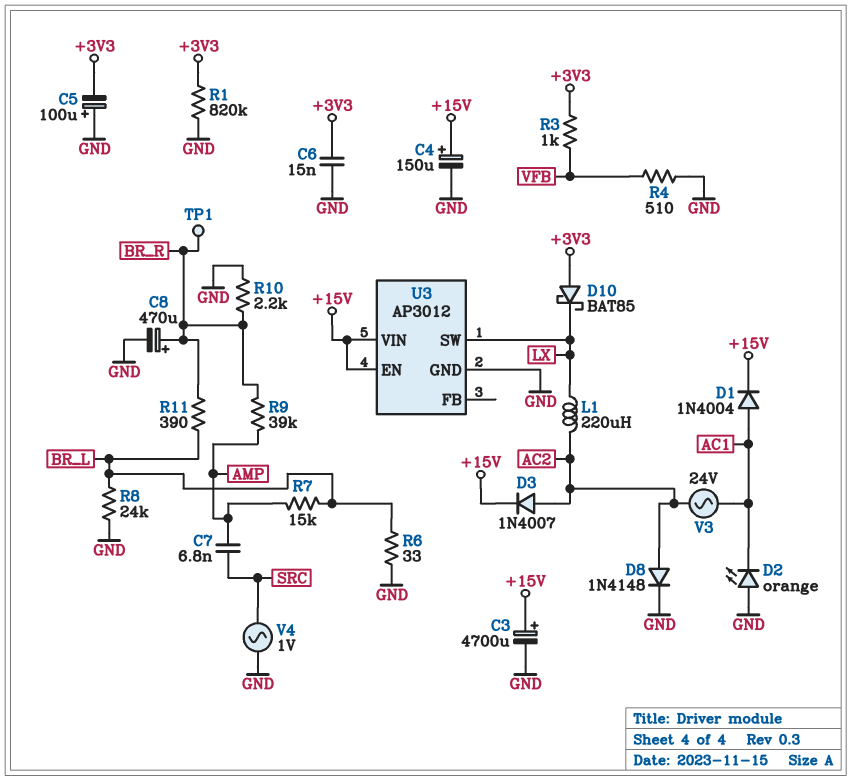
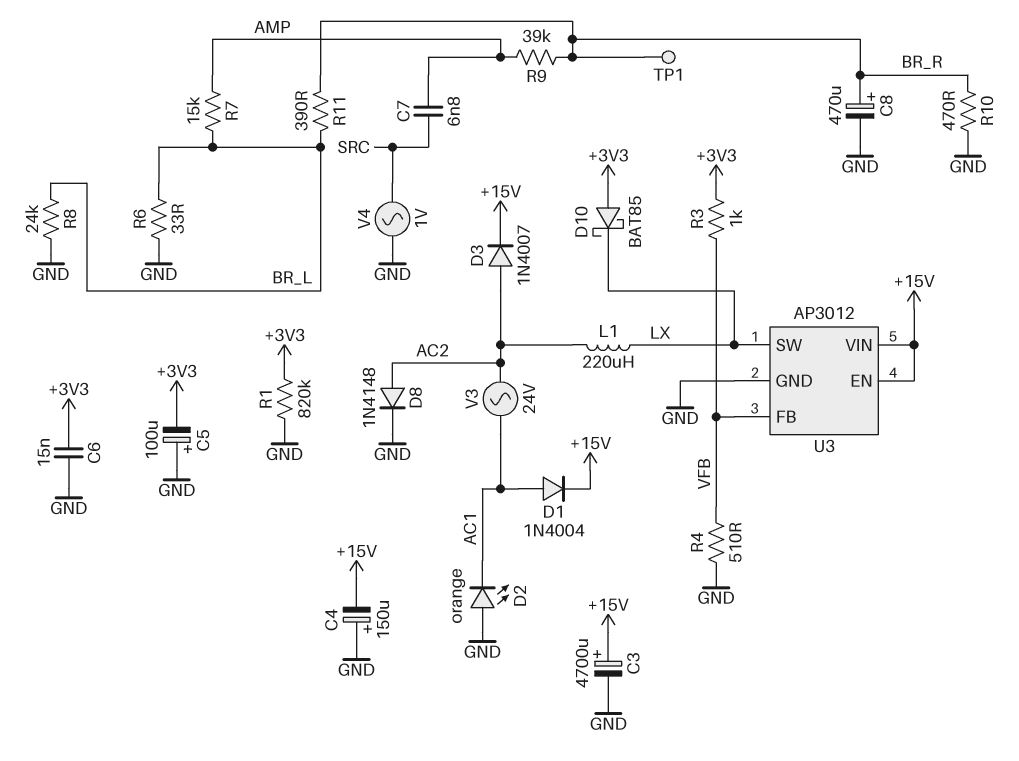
C4: 150uF (plus +15V, minus GND) -> 150uF (plus GND, minus +15V)
R10: 2.2k (BR_R, GND) -> 470 (BR_R, GND)
U3 pin FB: none -> VFB

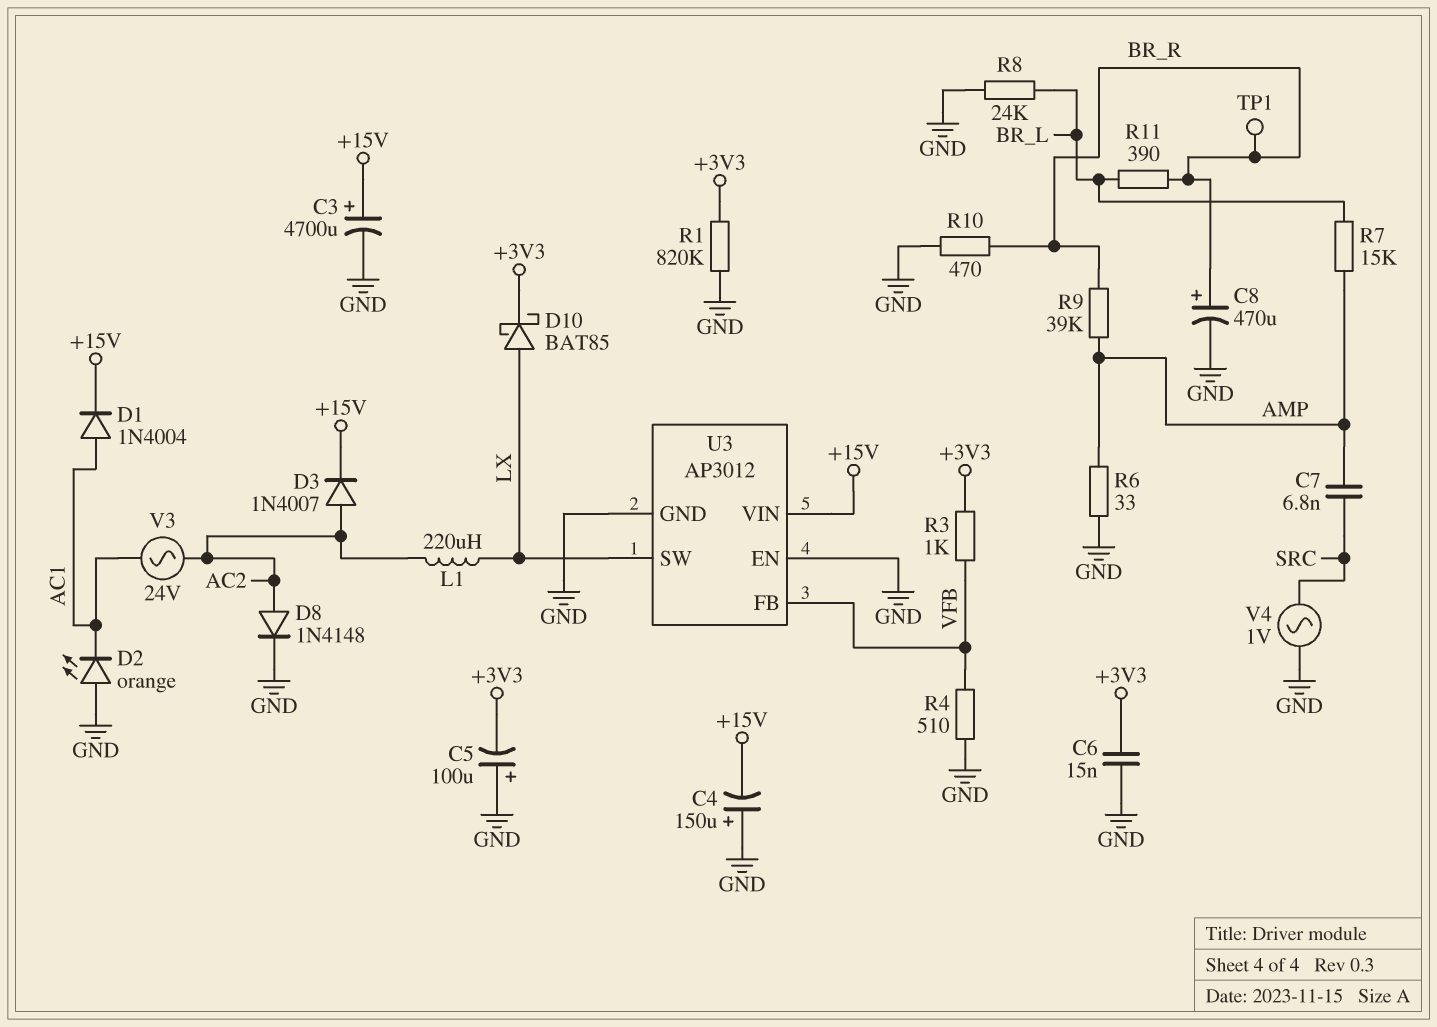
D10: schottky BAT85 (A +3V3, K LX) -> schottky BAT85 (A LX, K +3V3)
R6: 33 (BR_L, GND) -> 33 (AMP, GND)
U3 pin EN: +15V -> GND

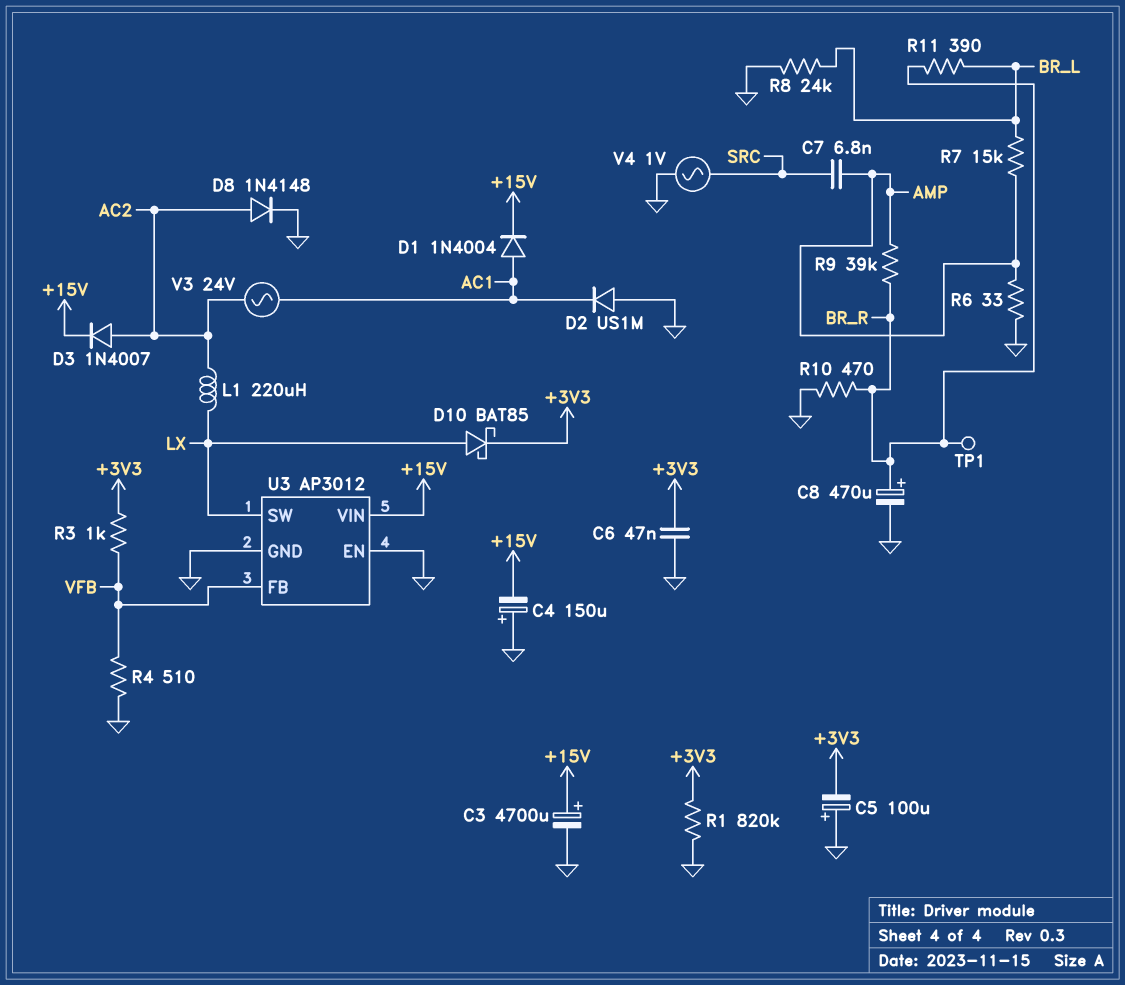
C6: 15nF (+3V3, GND) -> 47nF (+3V3, GND)
D2: LED orange (A GND, K AC1) -> diode US1M (A GND, K AC1)

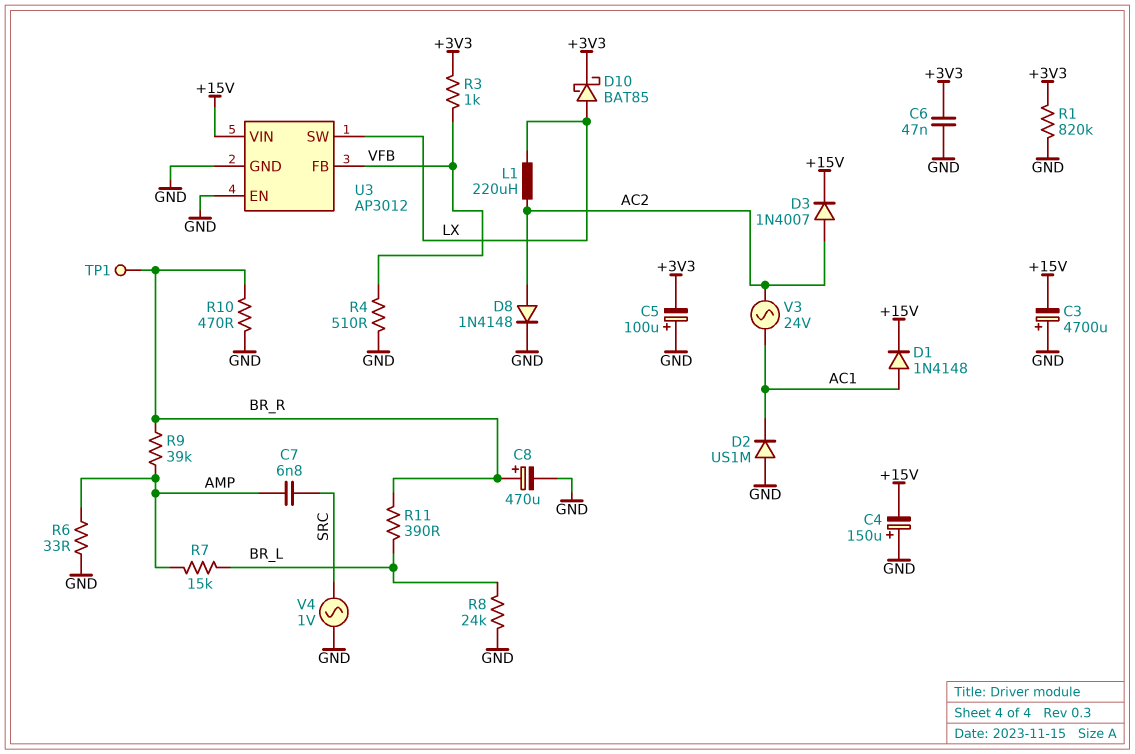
C3: 4700uF (plus +15V, minus GND) -> 4700uF (plus GND, minus +15V)
D1: diode 1N4004 (A AC1, K +15V) -> diode 1N4148 (A AC1, K +15V)

